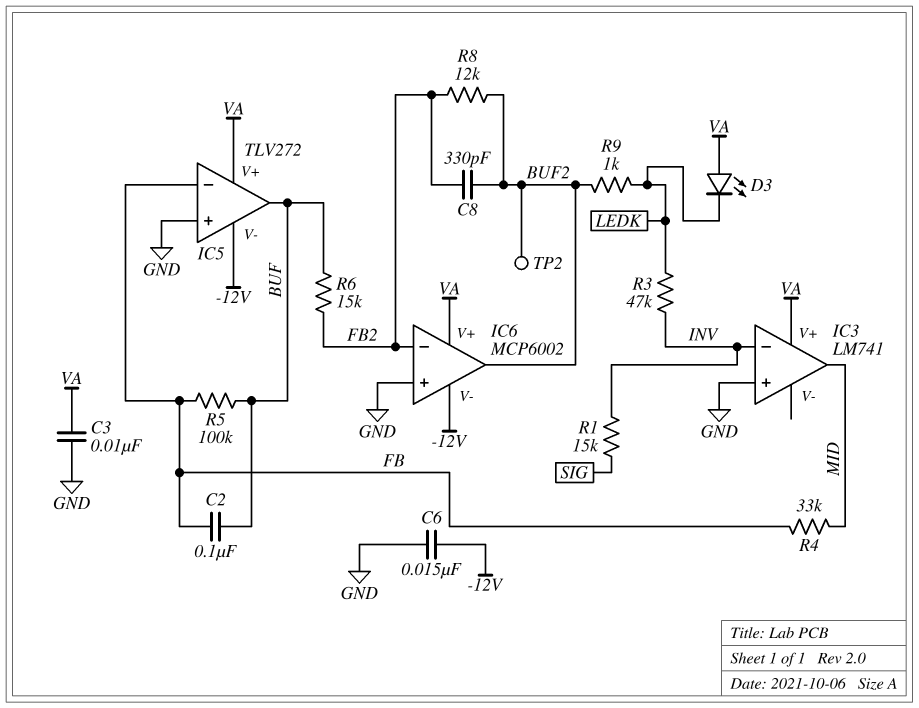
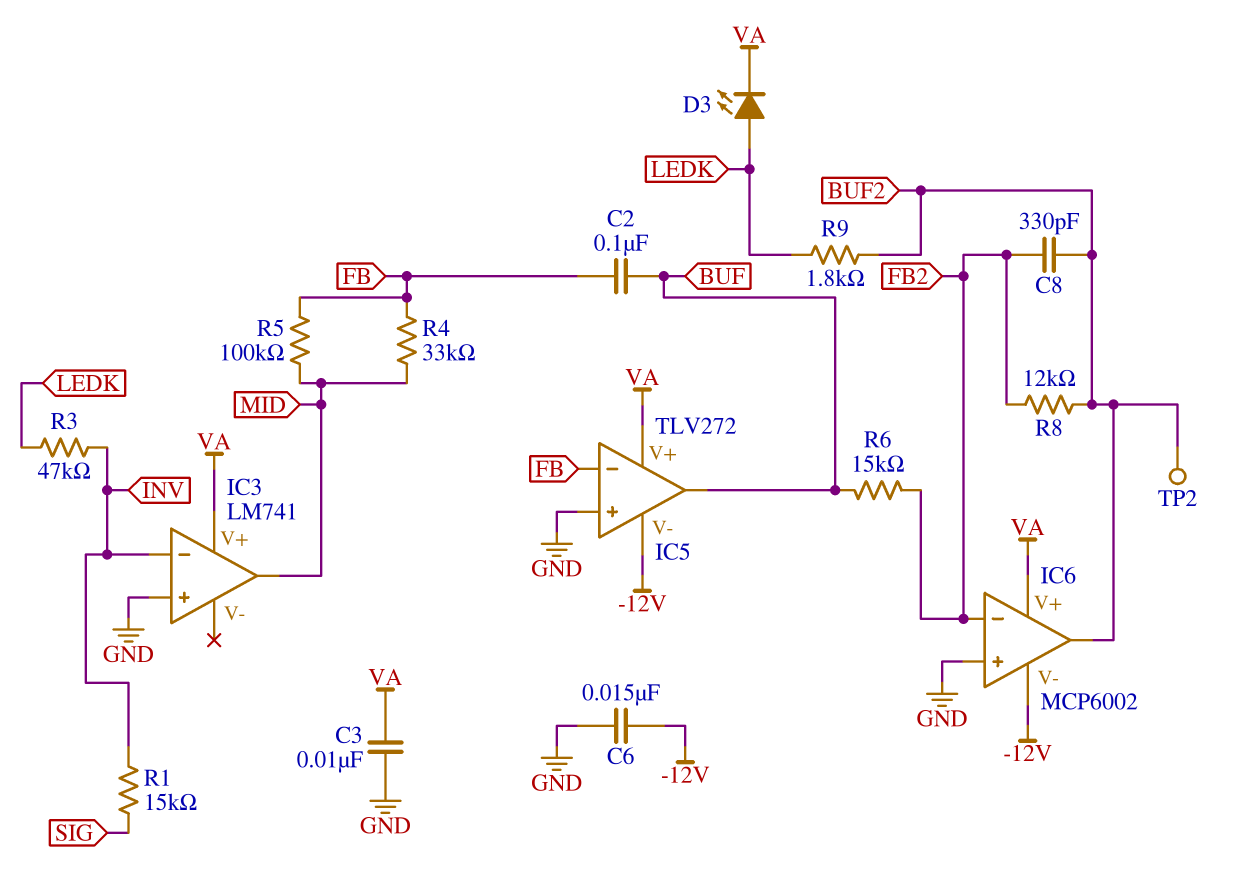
D3: LED (A VA, K LEDK) -> LED (A LEDK, K VA)
R5: 100k (BUF, FB) -> 100k (FB, MID)
R9: 1k (BUF2, LEDK) -> 1.8k (BUF2, LEDK)

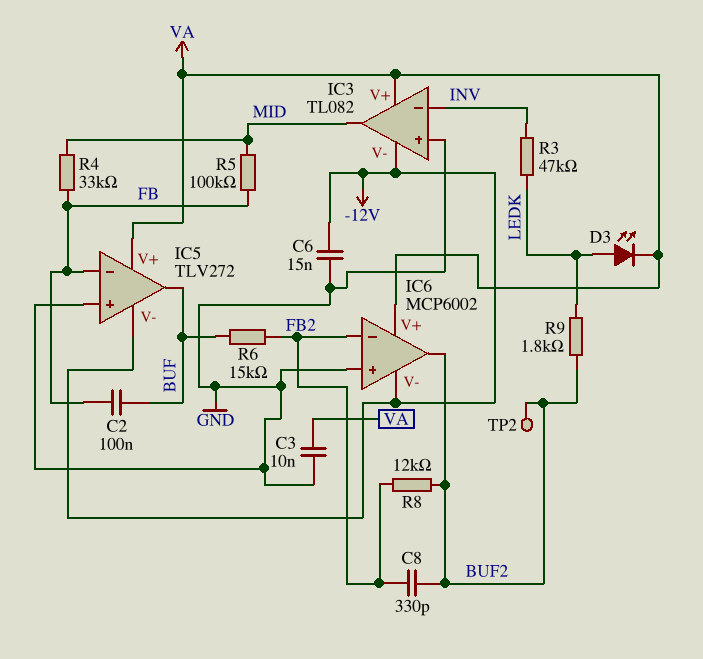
IC3: LM741 -> TL082
IC3 pin V-: none -> -12V
R1: 15k (INV, SIG) -> none

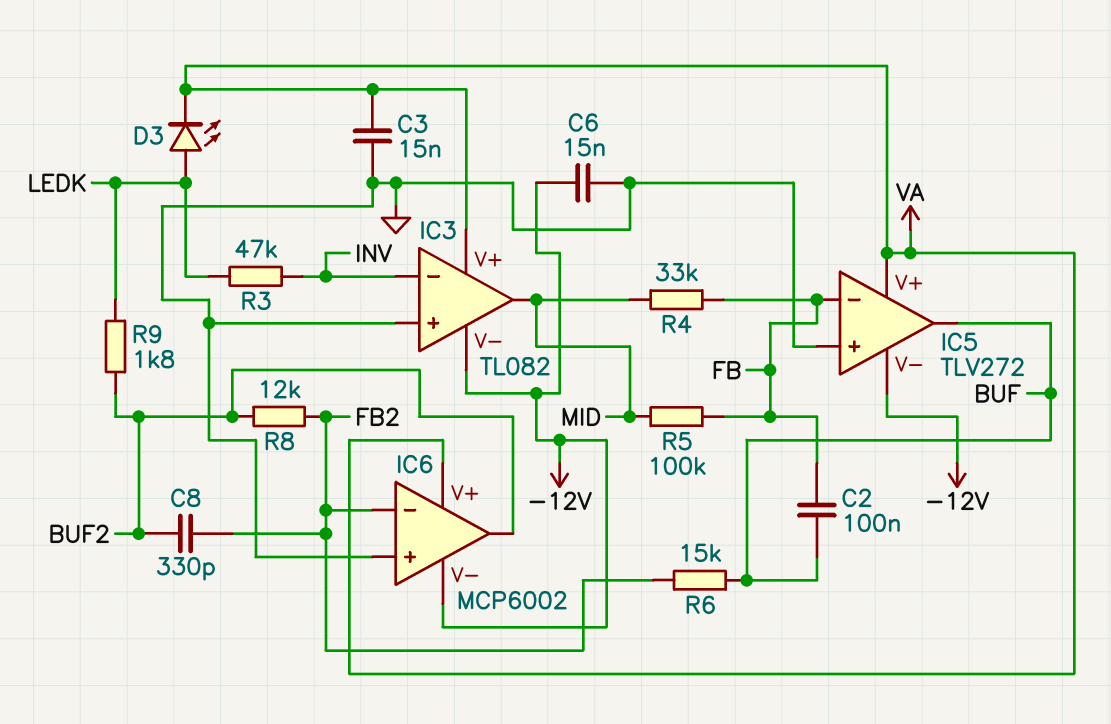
C3: 10nF (GND, VA) -> 15nF (GND, VA)
TP2: test point (BUF2) -> none

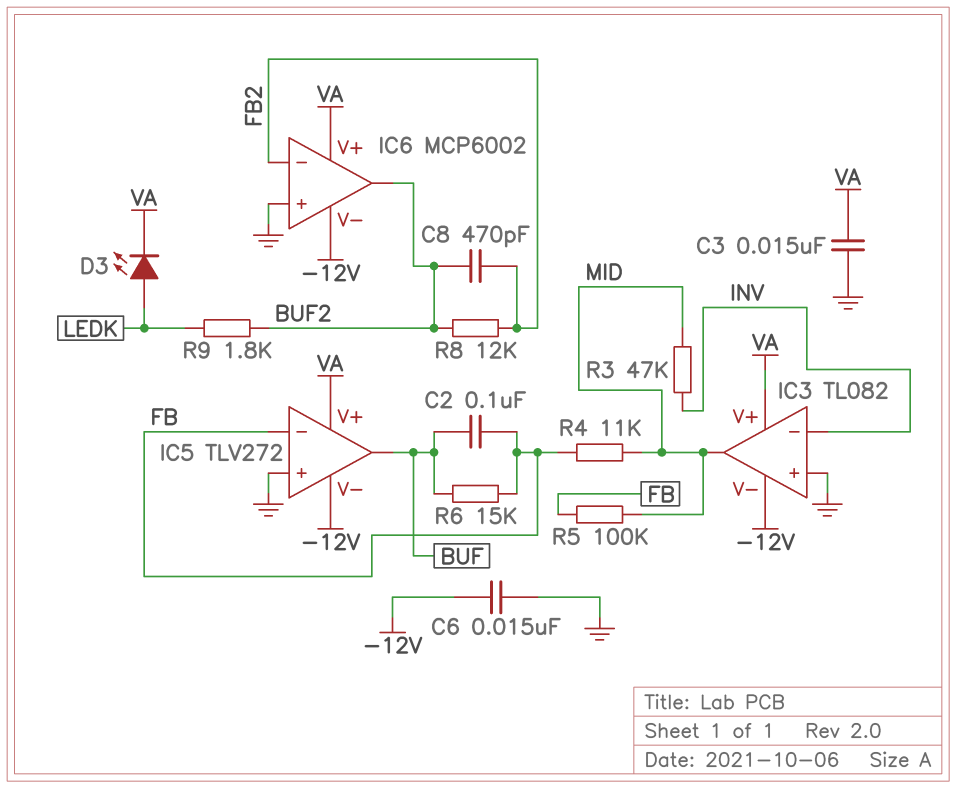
C8: 330pF (BUF2, FB2) -> 470pF (BUF2, FB2)
R3: 47k (INV, LEDK) -> 47k (INV, MID)
R4: 33k (FB, MID) -> 11k (FB, MID)
R6: 15k (BUF, FB2) -> 15k (BUF, FB)

